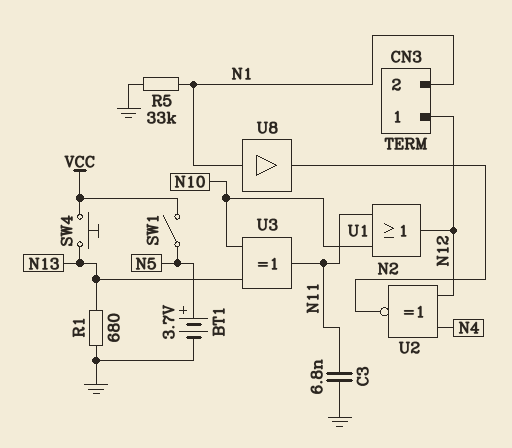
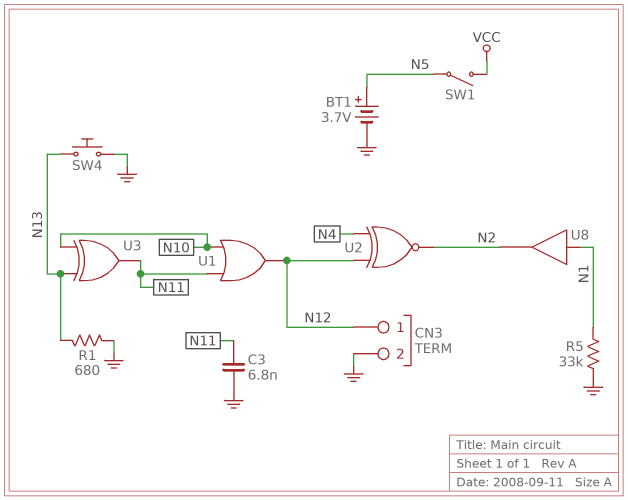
CN3 pin 2: N1 -> GND
SW4: button (N13, VCC) -> button (GND, N13)

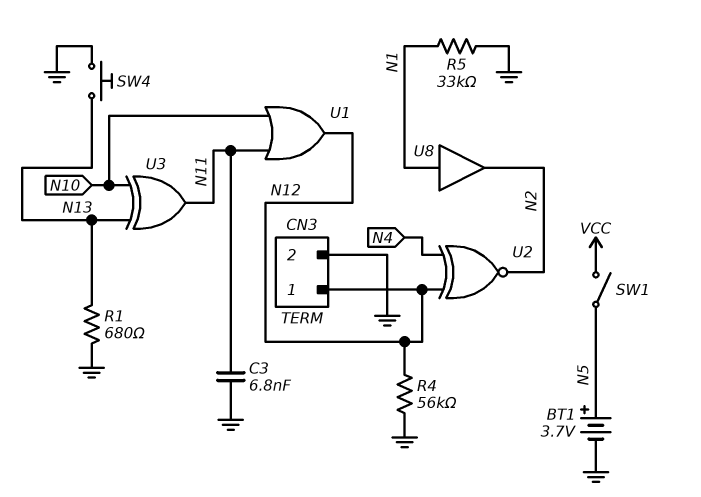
R4: none -> 56k (GND, N12)

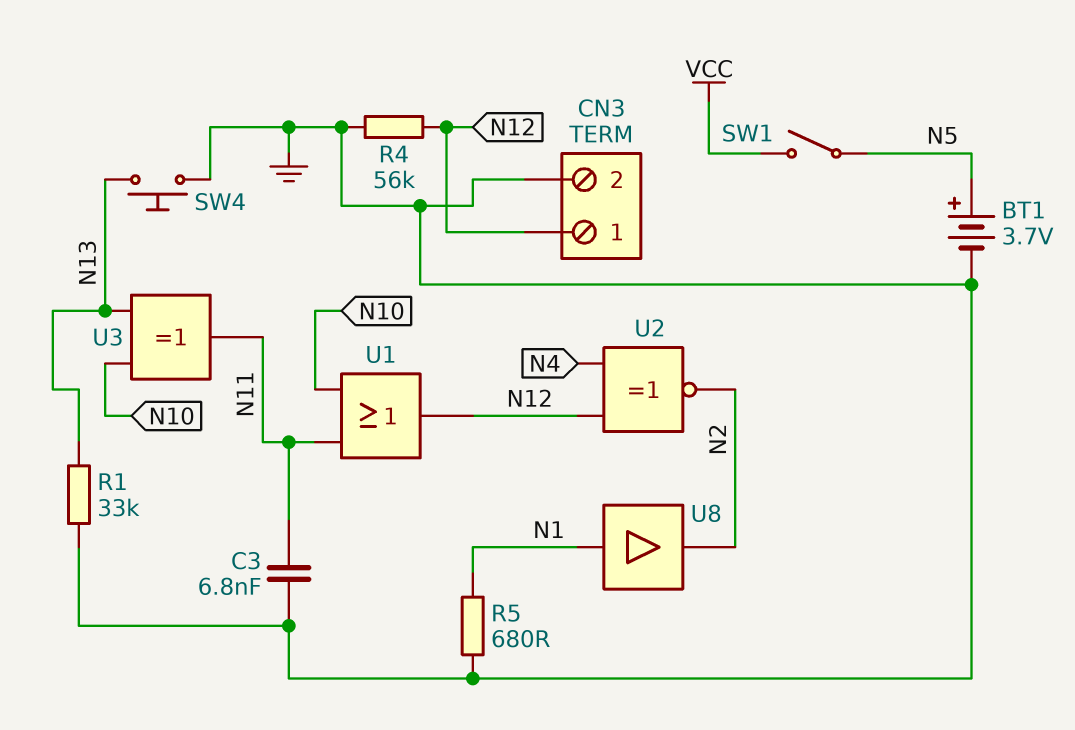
R1: 680 (GND, N13) -> 33k (GND, N13)
R5: 33k (GND, N1) -> 680 (GND, N1)

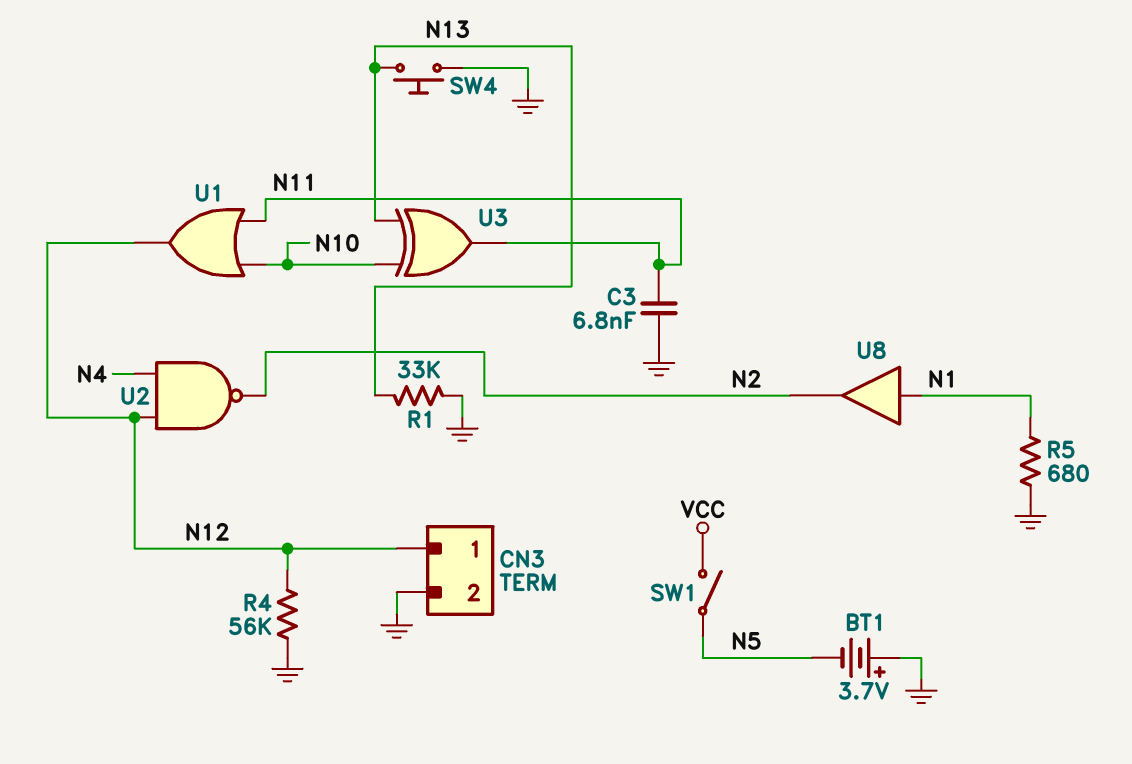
BT1: 3.7V (plus N5, minus GND) -> 3.7V (plus GND, minus N5)
U2: XNOR (in N4, in N12, out N2) -> NAND (in N4, in N12, out N2)

